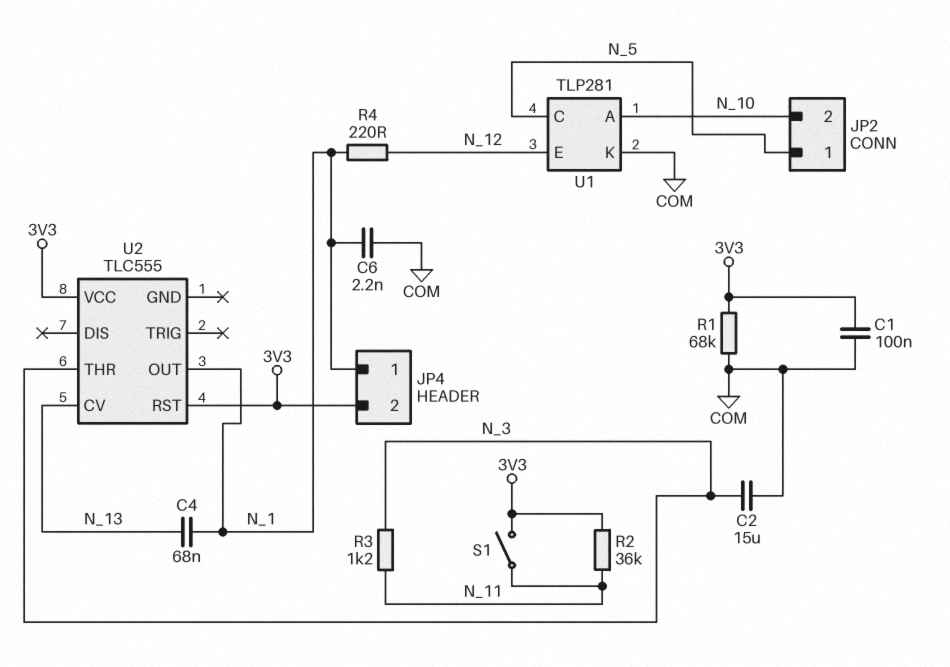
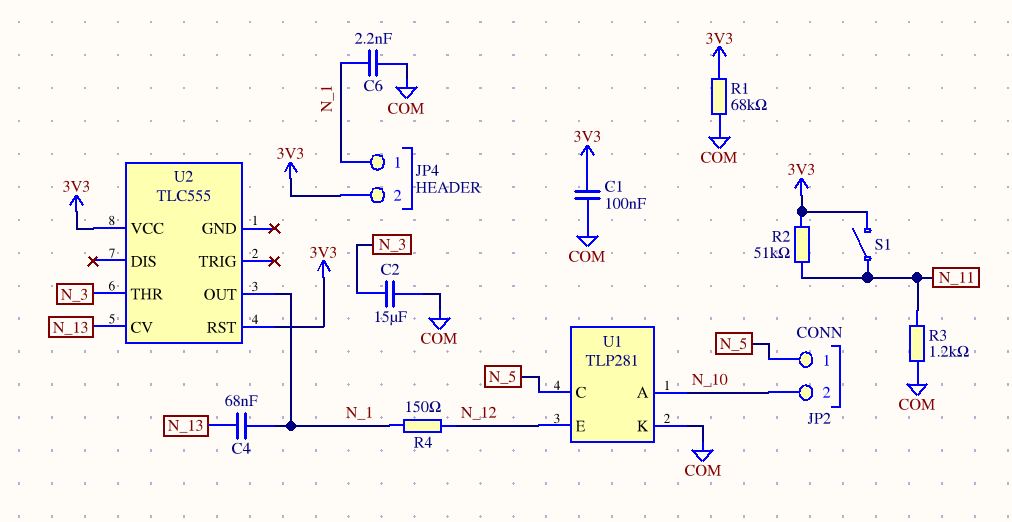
R2: 36k (3V3, N_11) -> 51k (3V3, N_11)
R3: 1.2k (N_3, N_11) -> 1.2k (COM, N_11)
R4: 220 (N_1, N_12) -> 150 (N_1, N_12)

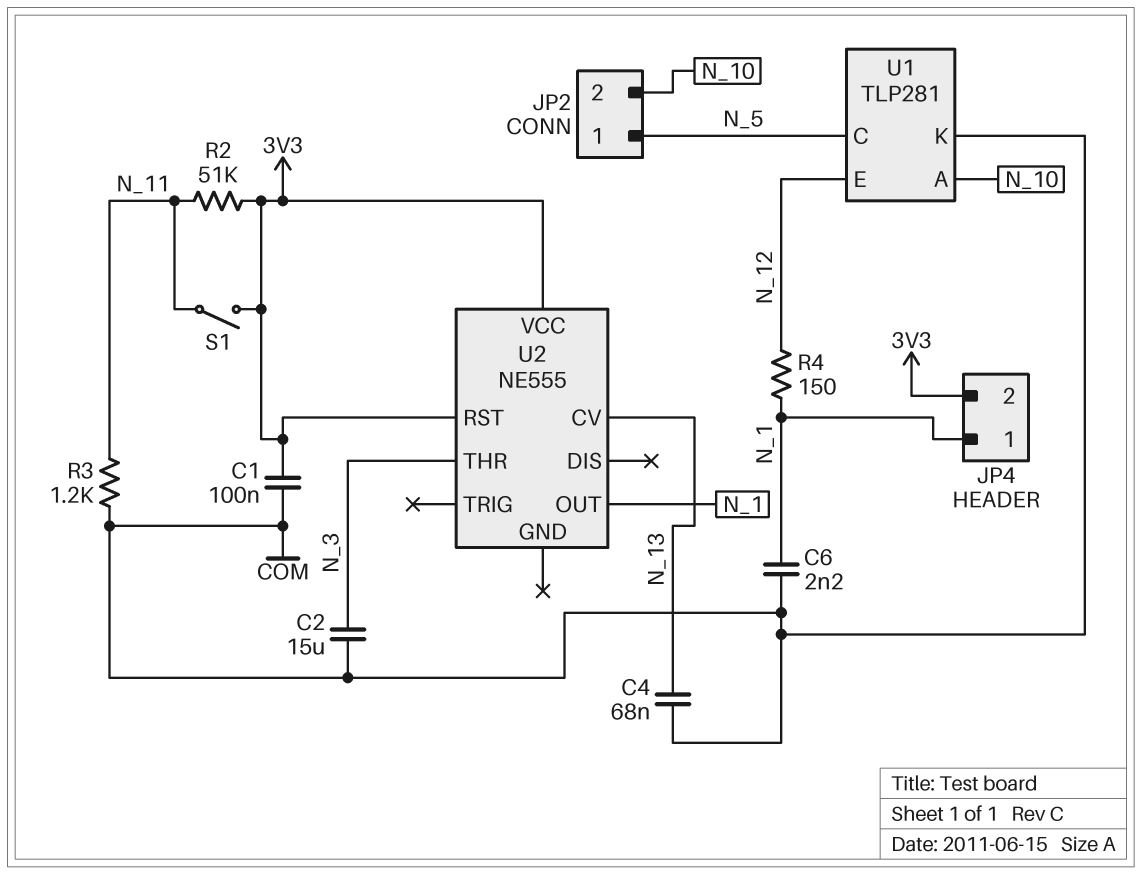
C4: 68nF (N_1, N_13) -> 68nF (COM, N_13)
R1: 68k (3V3, COM) -> none
U2: TLC555 -> NE555

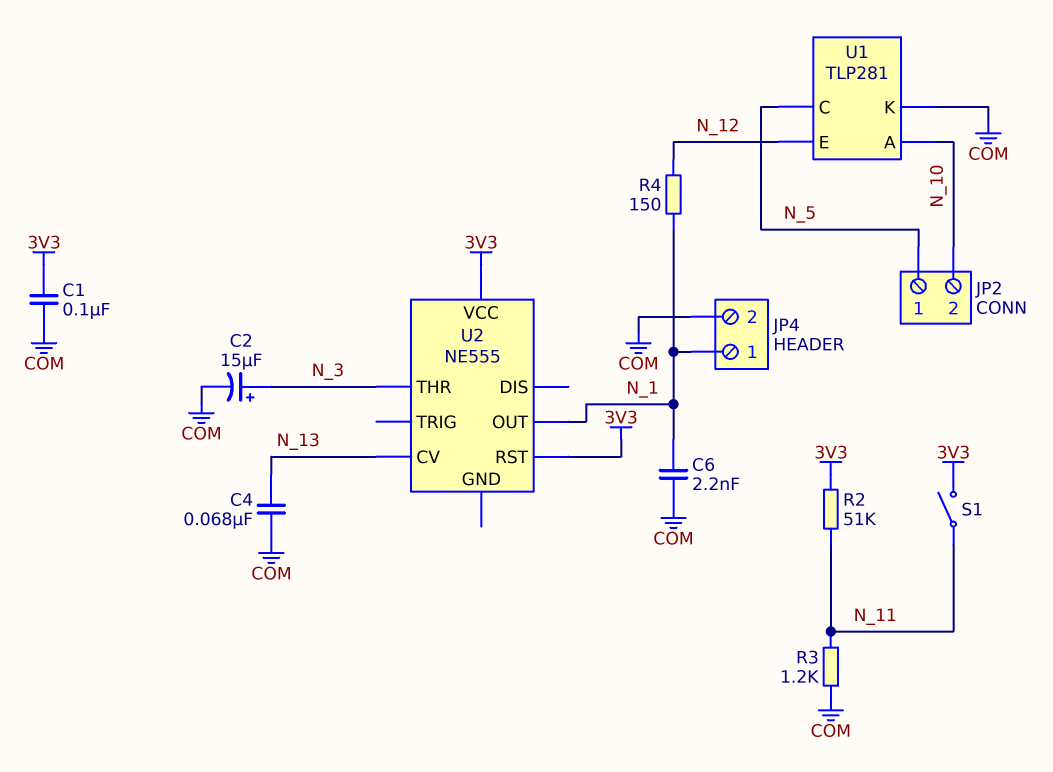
C2: 15uF (COM, N_3) -> 15uF (plus N_3, minus COM)
JP4 pin 2: 3V3 -> COM

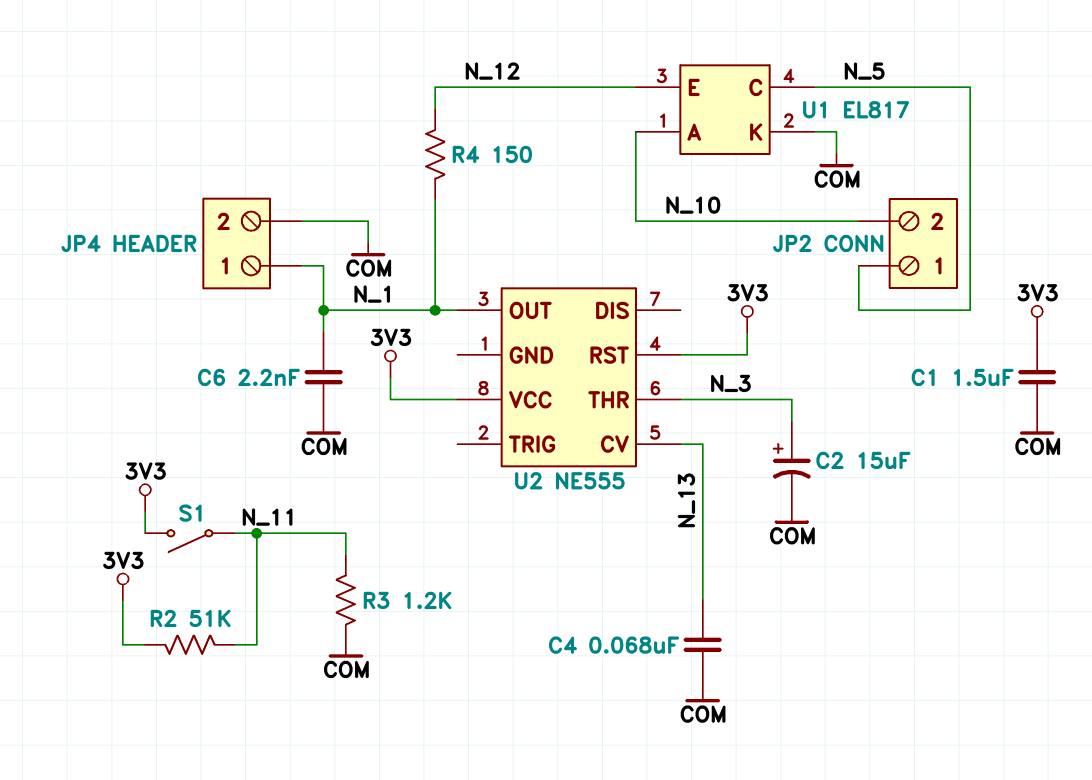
C1: 100nF (3V3, COM) -> 1.5uF (3V3, COM)
U1: TLP281 -> EL817

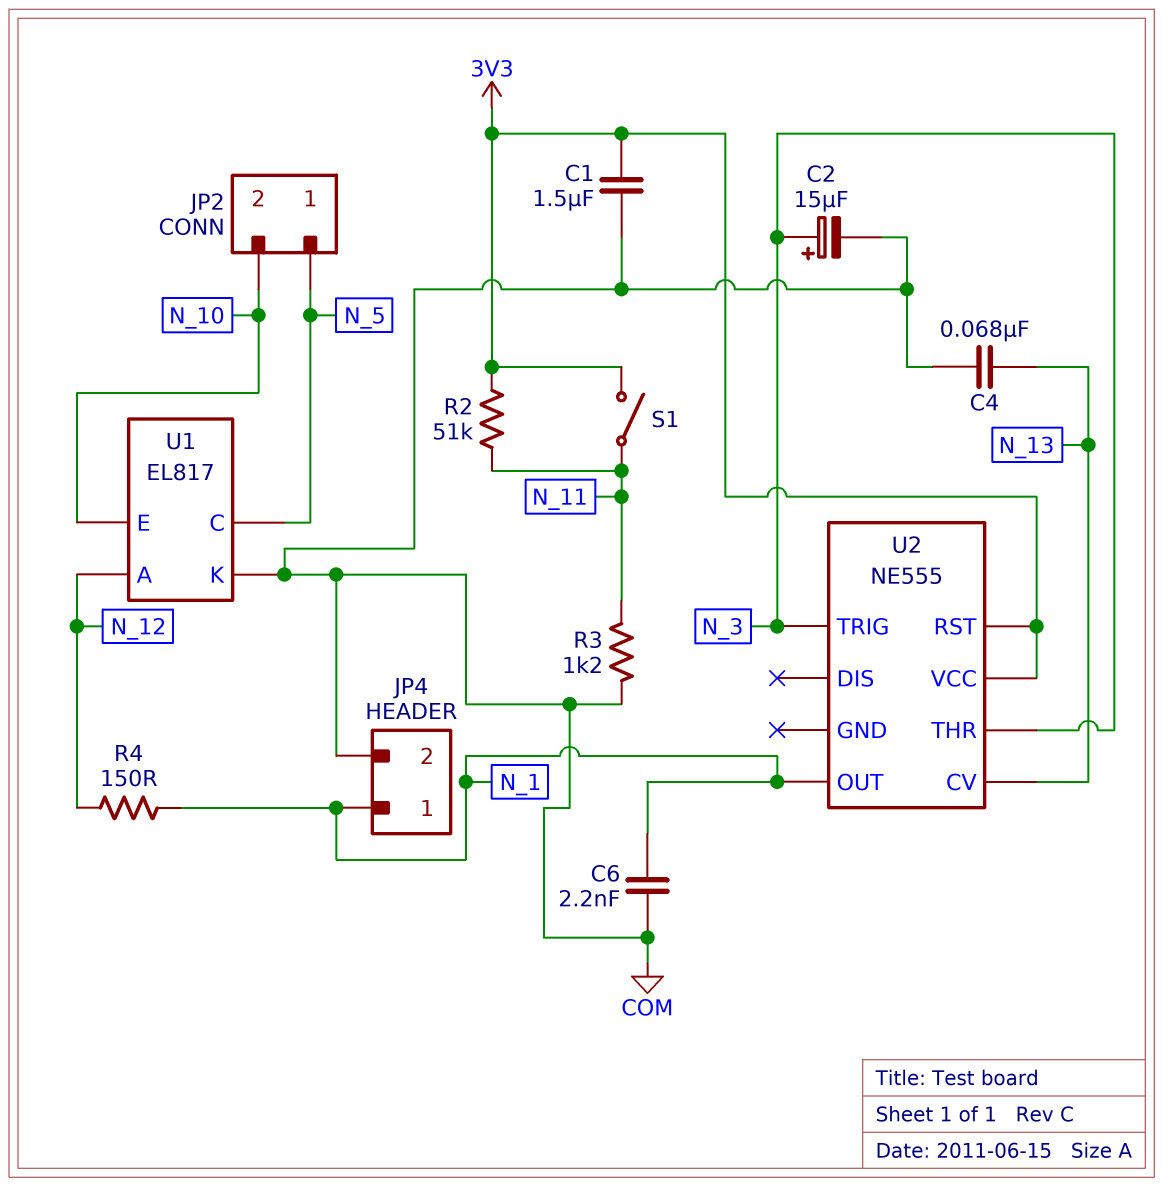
U1 pin A: N_10 -> N_12
U1 pin E: N_12 -> N_10
U2 pin TRIG: none -> N_3

